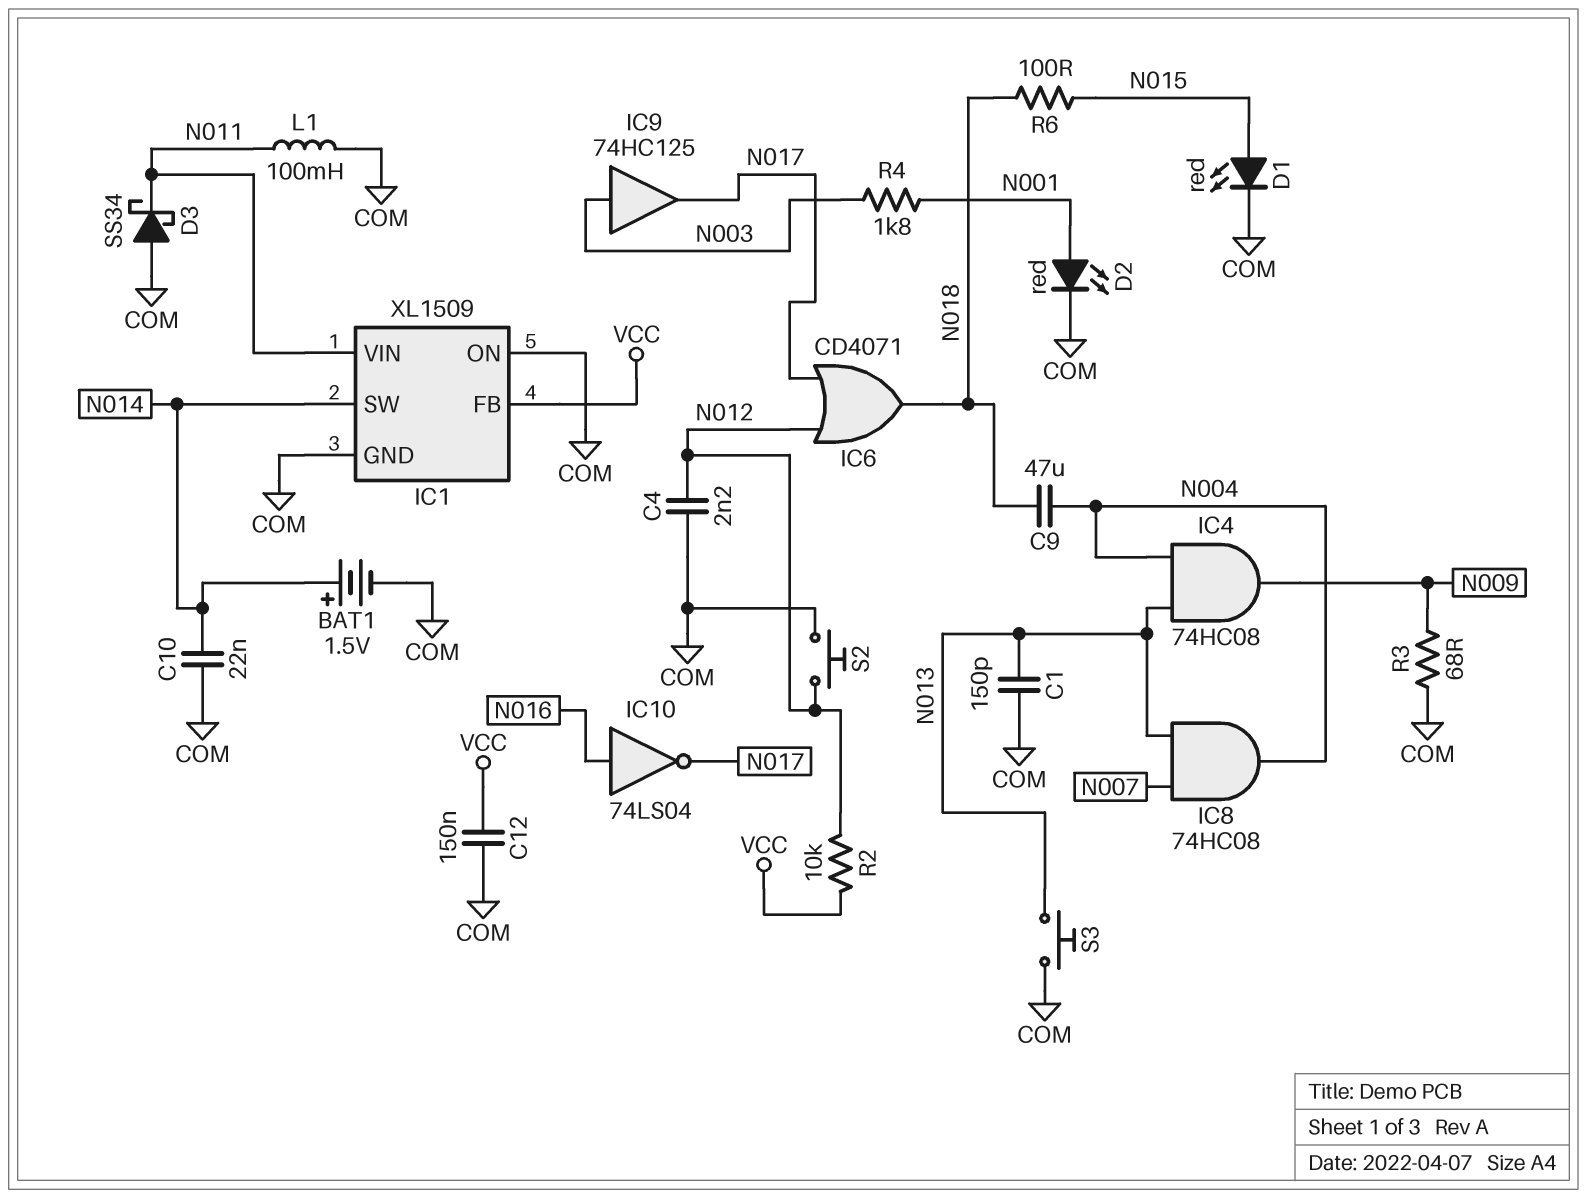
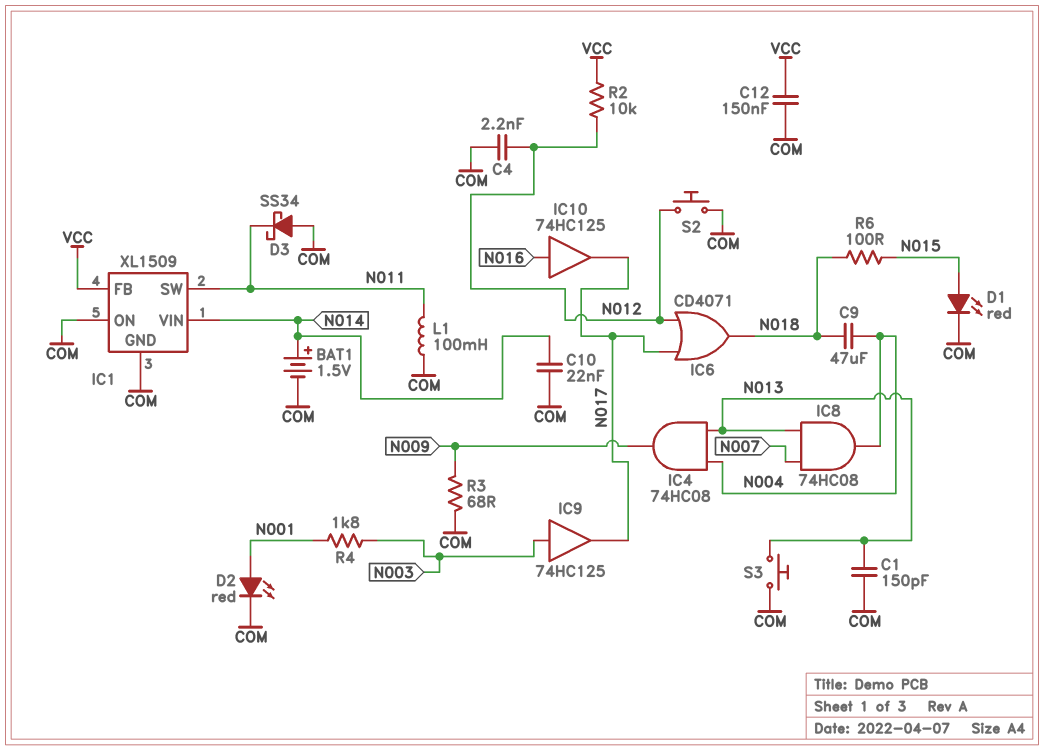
IC1 pin SW: N014 -> N011
IC1 pin VIN: N011 -> N014
IC10: NOT 74LS04 (in N016, out N017) -> buffer 74HC125 (in N016, out N017)

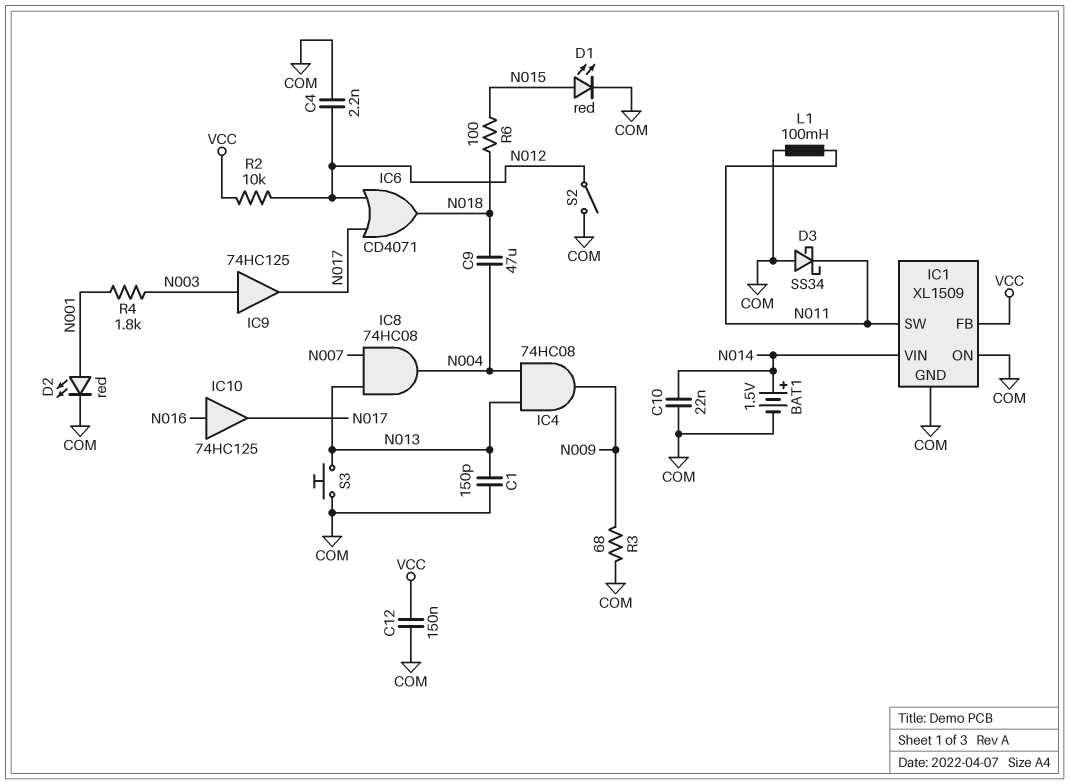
S2: button (COM, N012) -> switch (COM, N012)

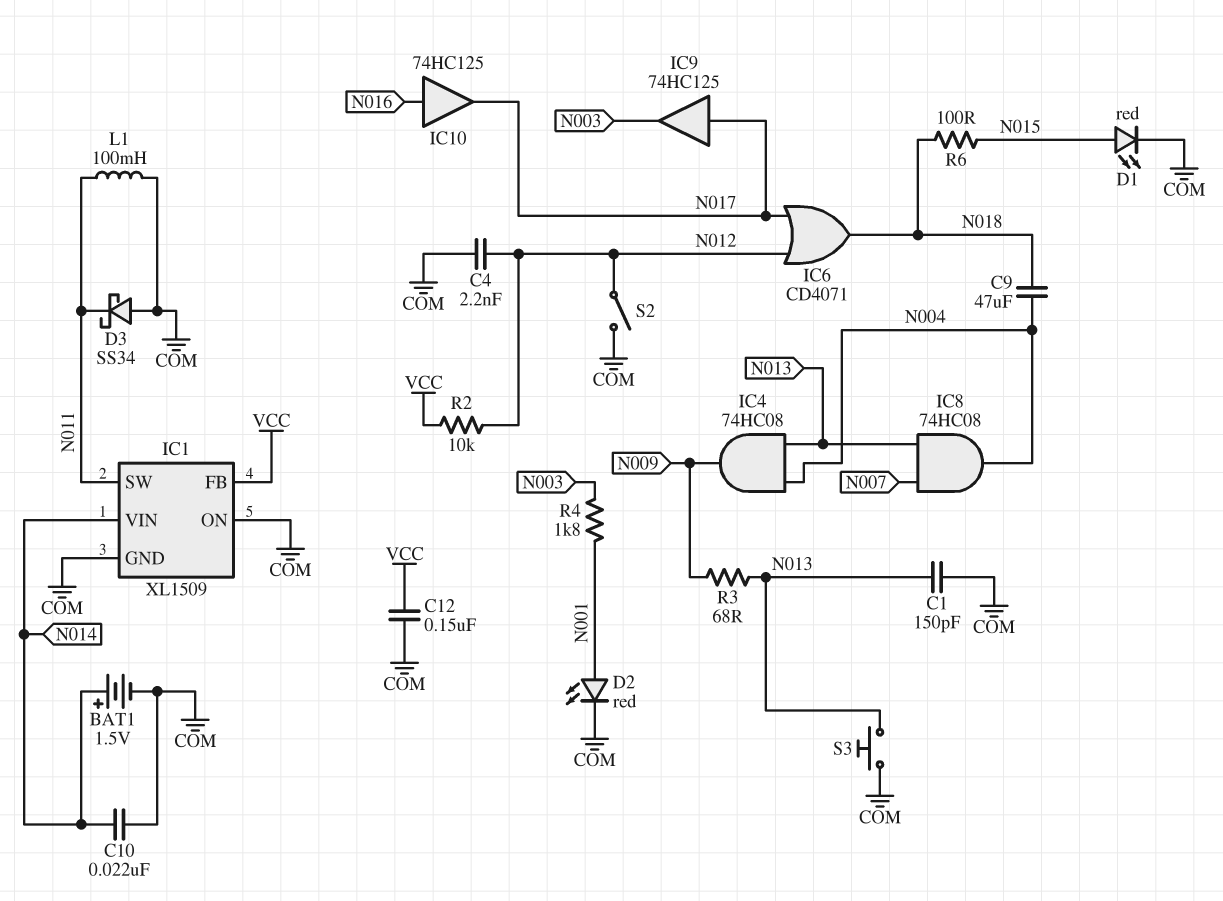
IC9: buffer 74HC125 (in N003, out N017) -> buffer 74HC125 (in N017, out N003)
R3: 68 (COM, N009) -> 68 (N009, N013)

